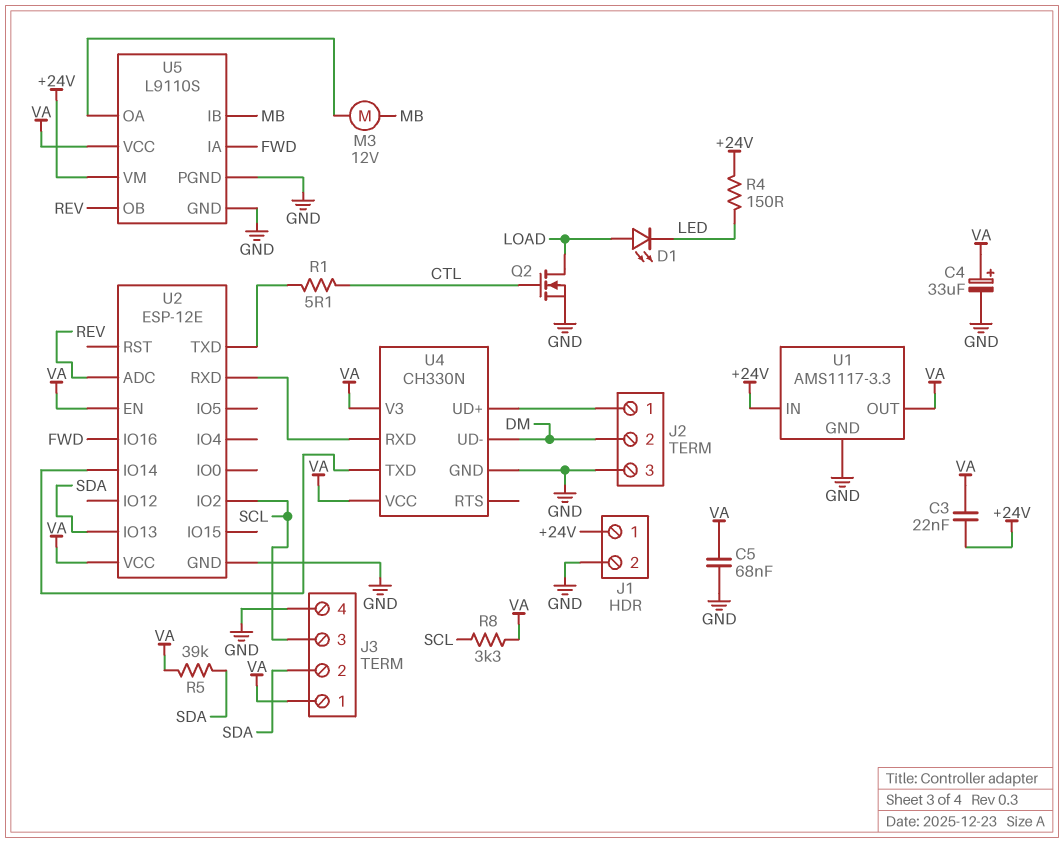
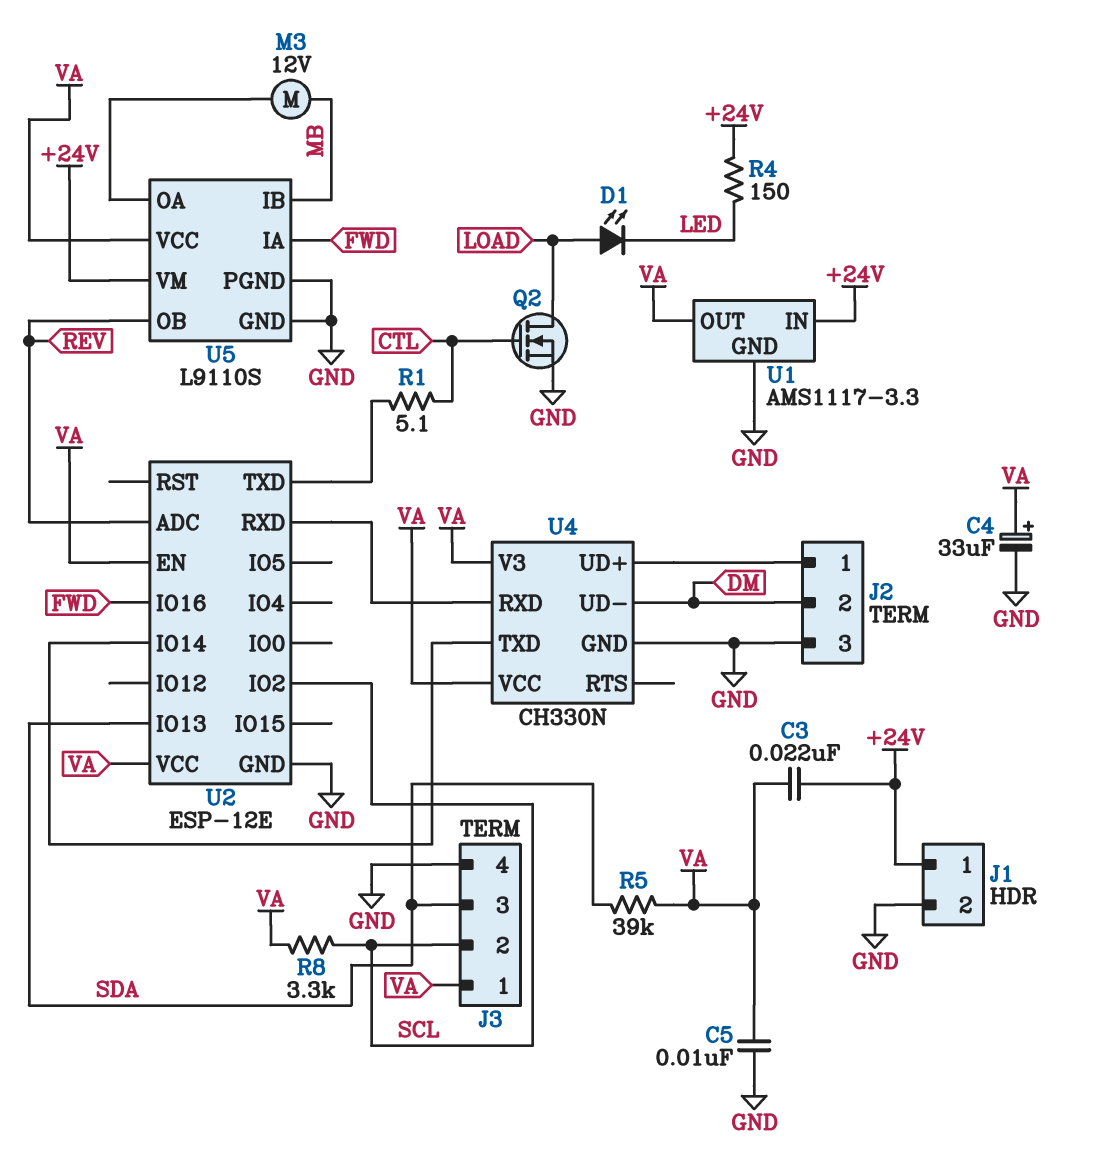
C5: 68nF (GND, VA) -> 10nF (GND, VA)
J3 pin 2: SDA -> SCL
J3 pin 3: SCL -> SDA

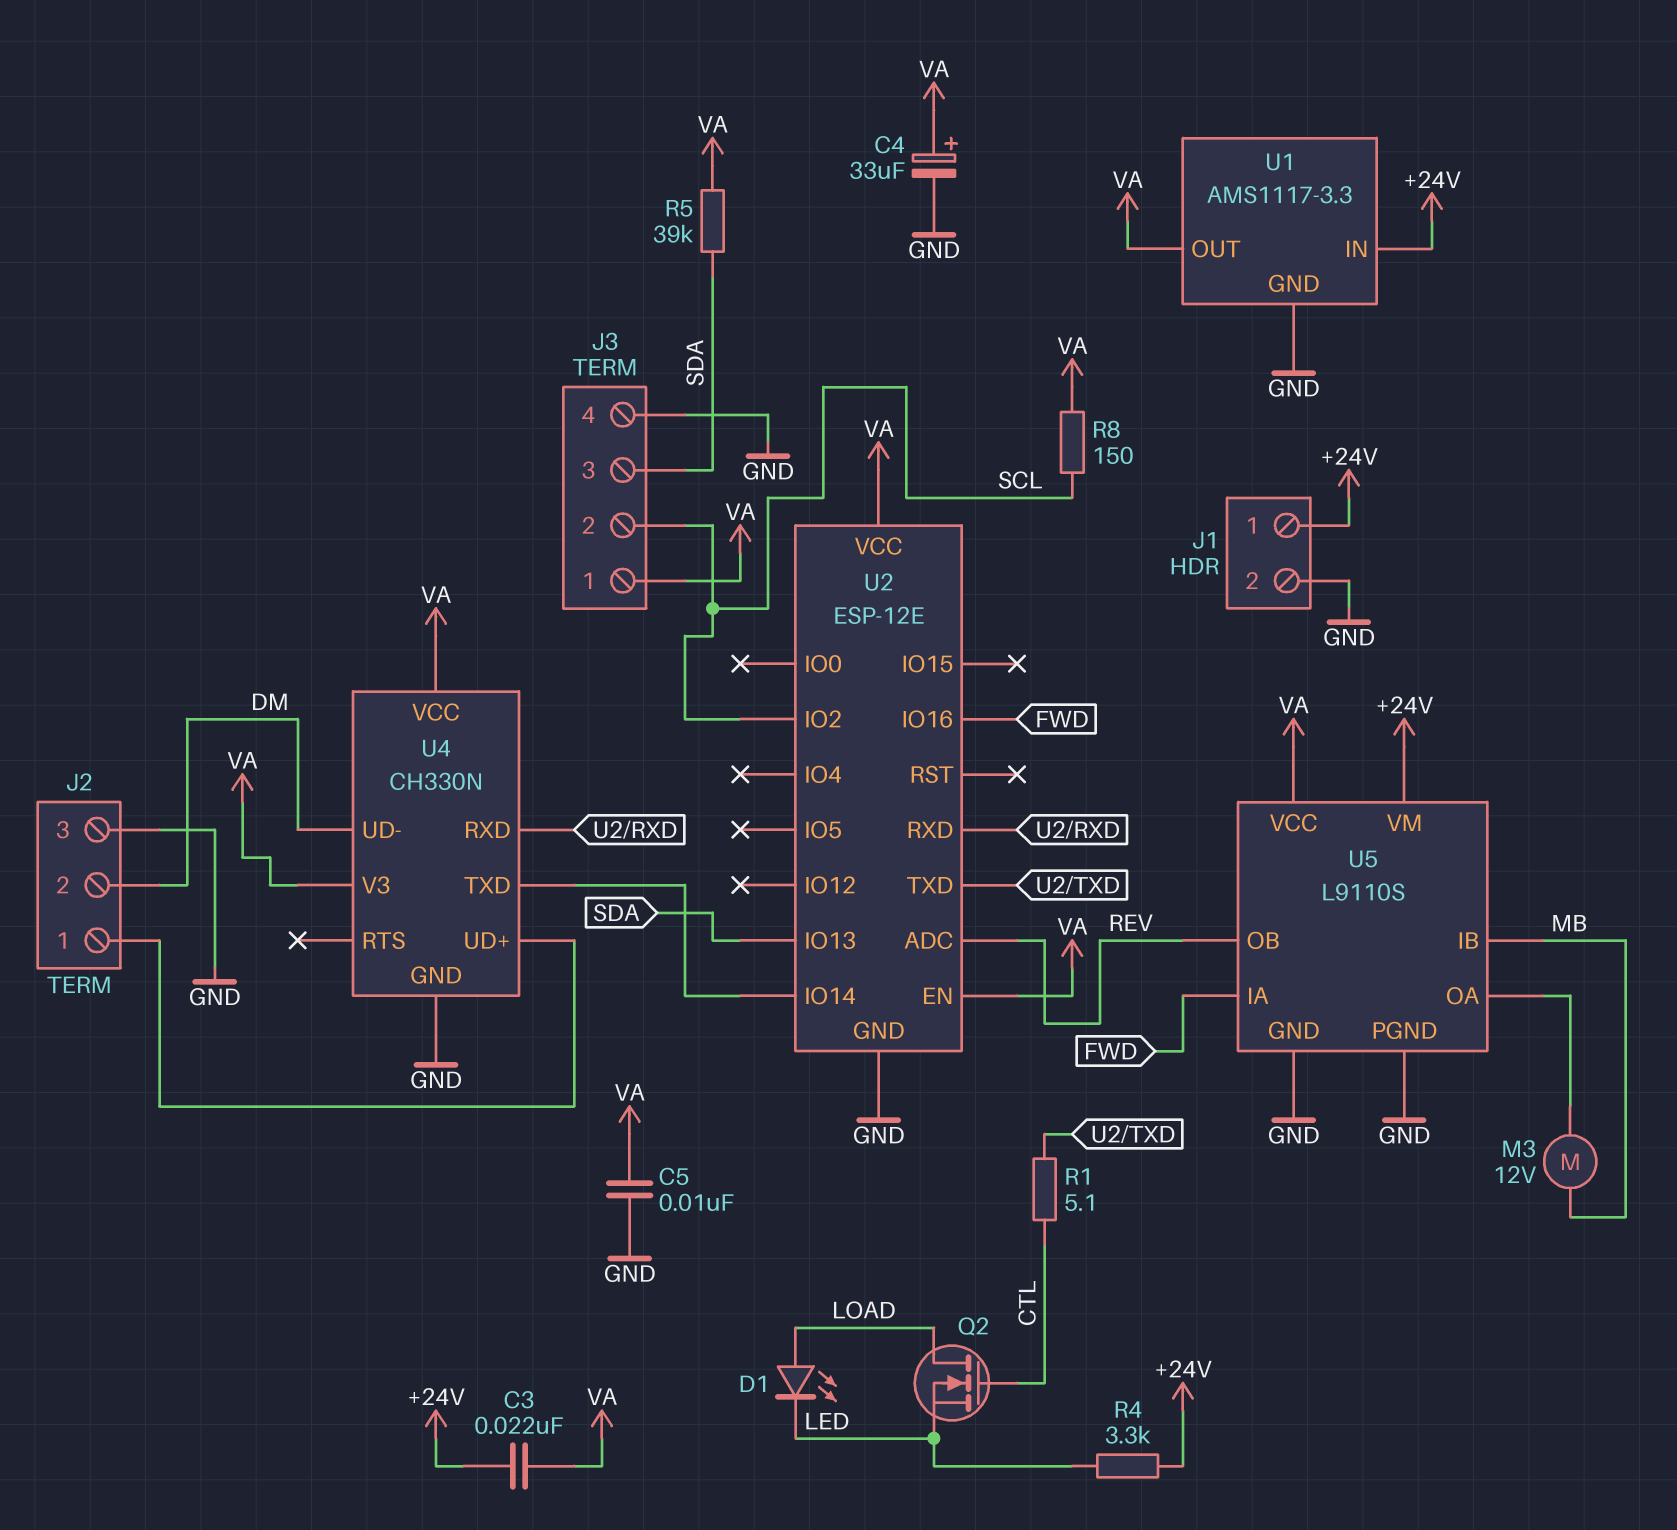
Q2: NMOS (G CTL, D LOAD, S GND) -> NMOS (G CTL, D LOAD, S LED)
R4: 150 (+24V, LED) -> 3.3k (+24V, LED)
R8: 3.3k (SCL, VA) -> 150 (SCL, VA)

